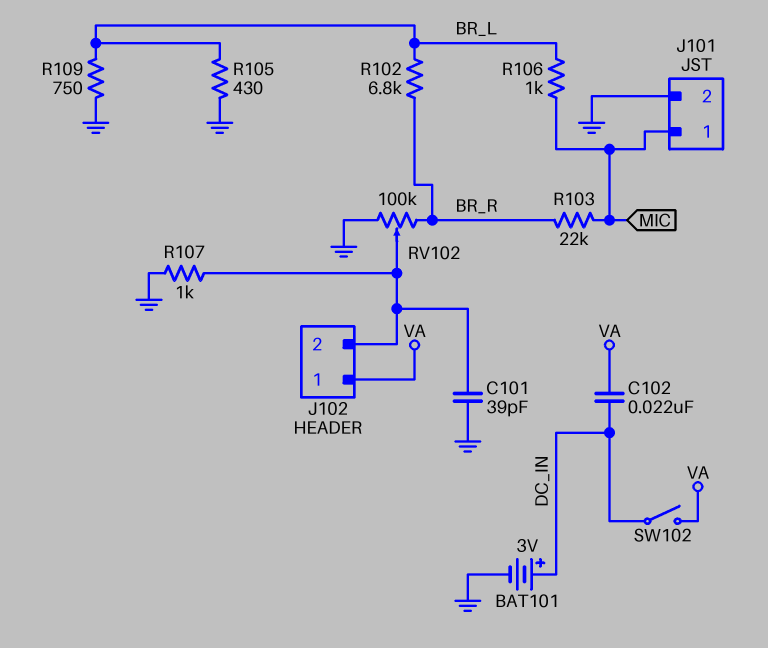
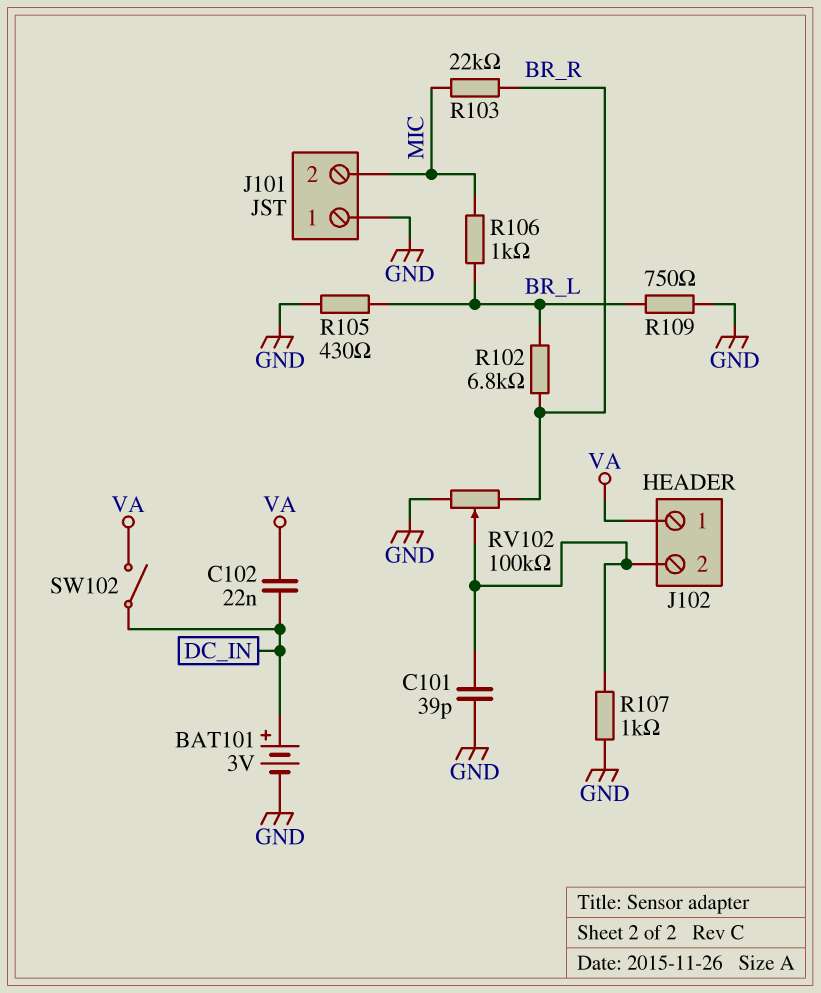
J101 pin 1: MIC -> GND
J101 pin 2: GND -> MIC

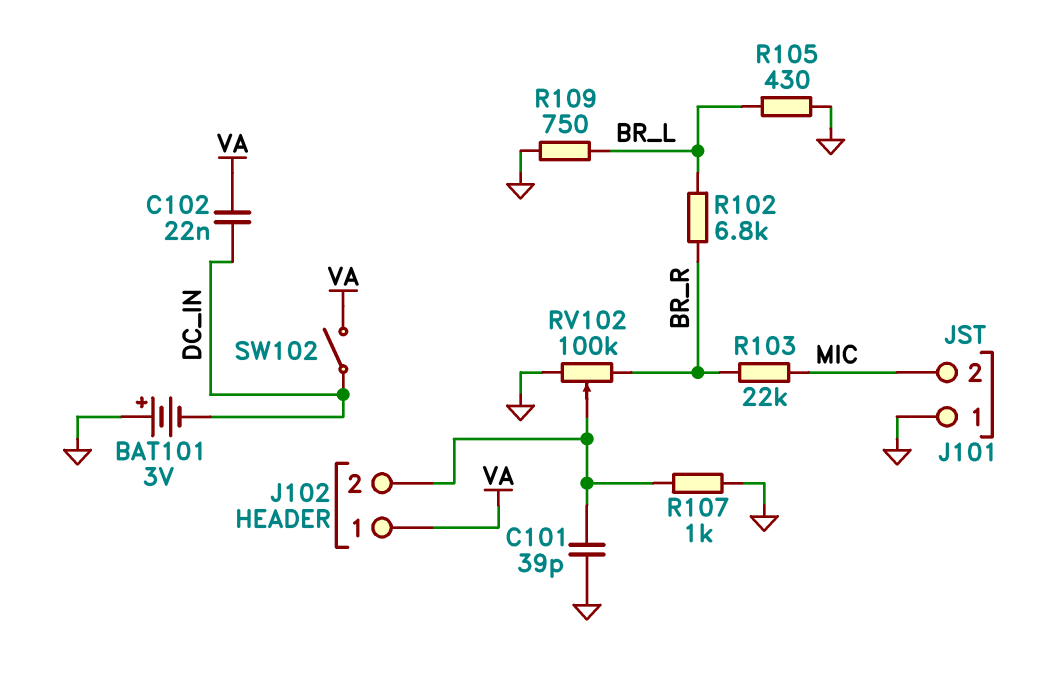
BAT101: 3V (plus DC_IN, minus GND) -> 3V (plus GND, minus DC_IN)
R106: 1k (BR_L, MIC) -> none

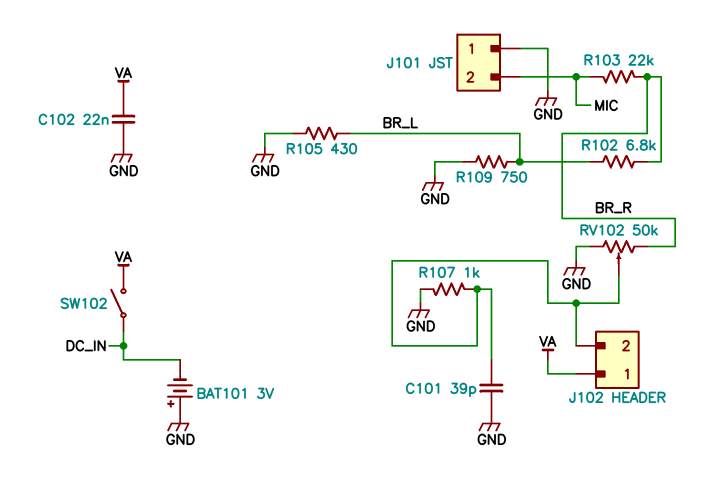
C102: 22nF (DC_IN, VA) -> 22nF (GND, VA)
RV102: 100k (BR_R, GND, wiper J102/2) -> 50k (BR_R, GND, wiper J102/2)

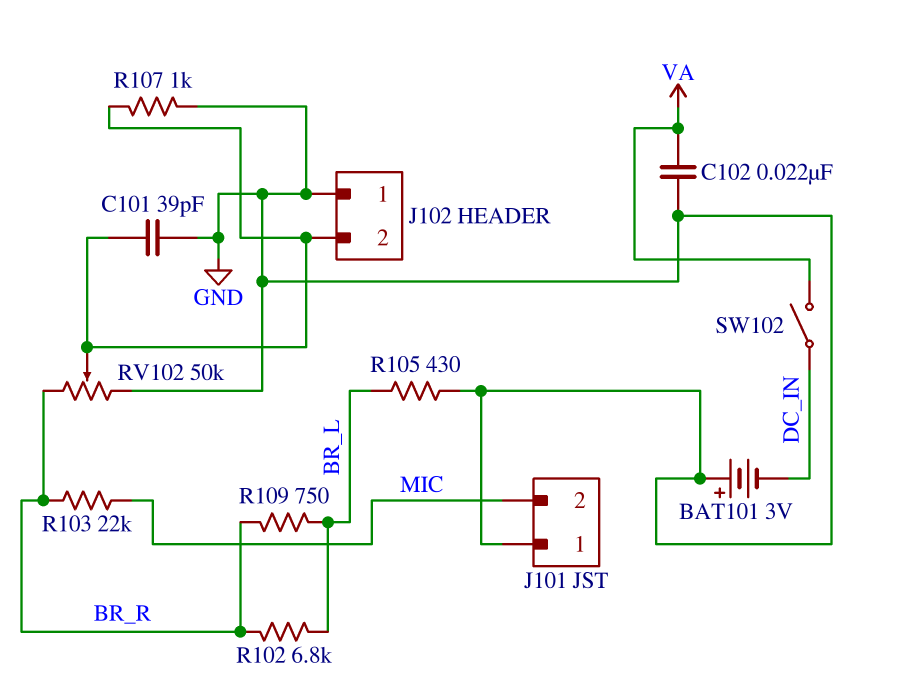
J102 pin 1: VA -> GND
R109: 750 (BR_L, GND) -> 750 (BR_L, BR_R)

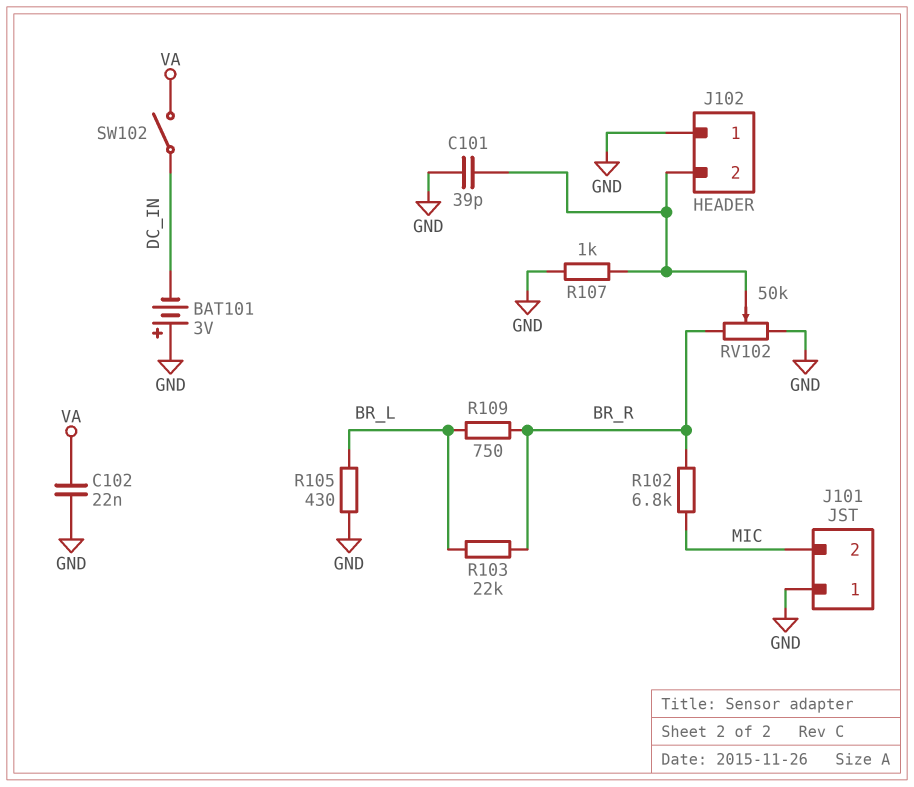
R102: 6.8k (BR_L, BR_R) -> 6.8k (BR_R, MIC)
R103: 22k (BR_R, MIC) -> 22k (BR_L, BR_R)

